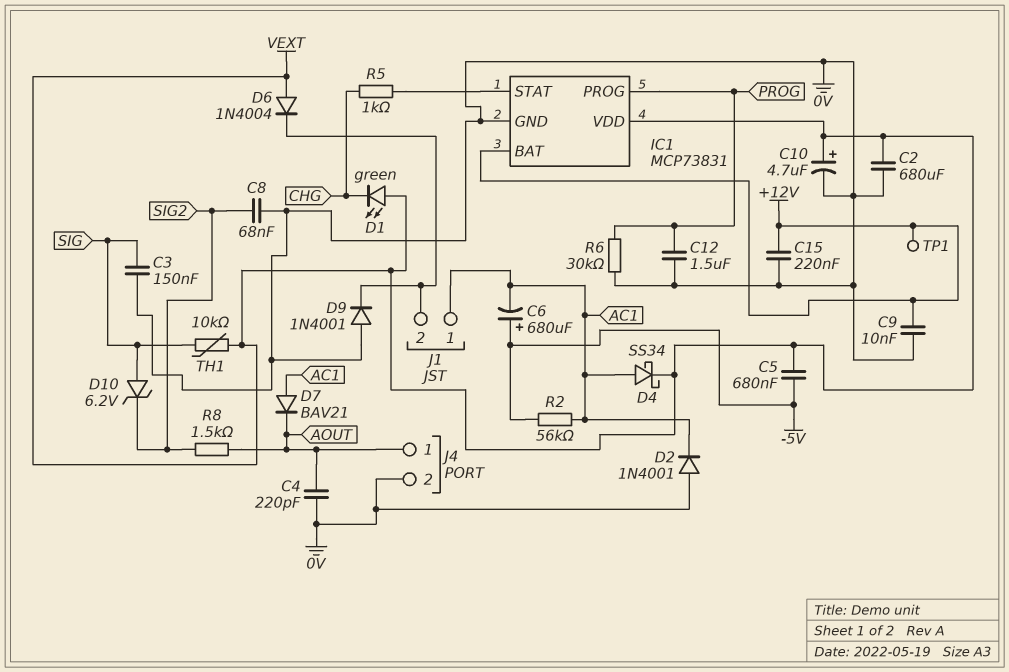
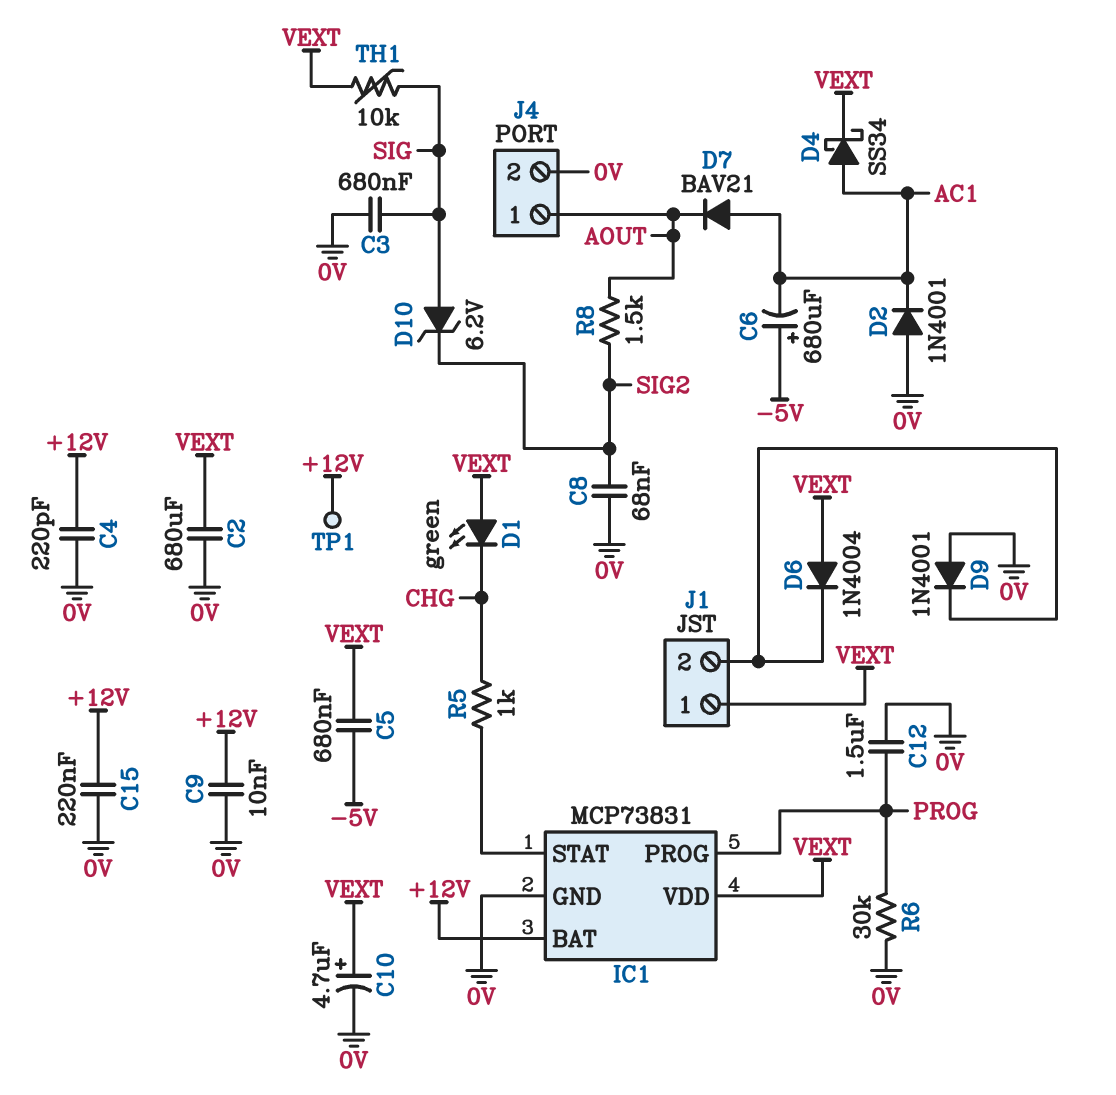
C3: 150nF (0V, SIG) -> 680nF (0V, SIG)
C4: 220pF (0V, AOUT) -> 220pF (+12V, 0V)
J1 pin 1: AC1 -> VEXT
R2: 56k (-5V, AC1) -> none

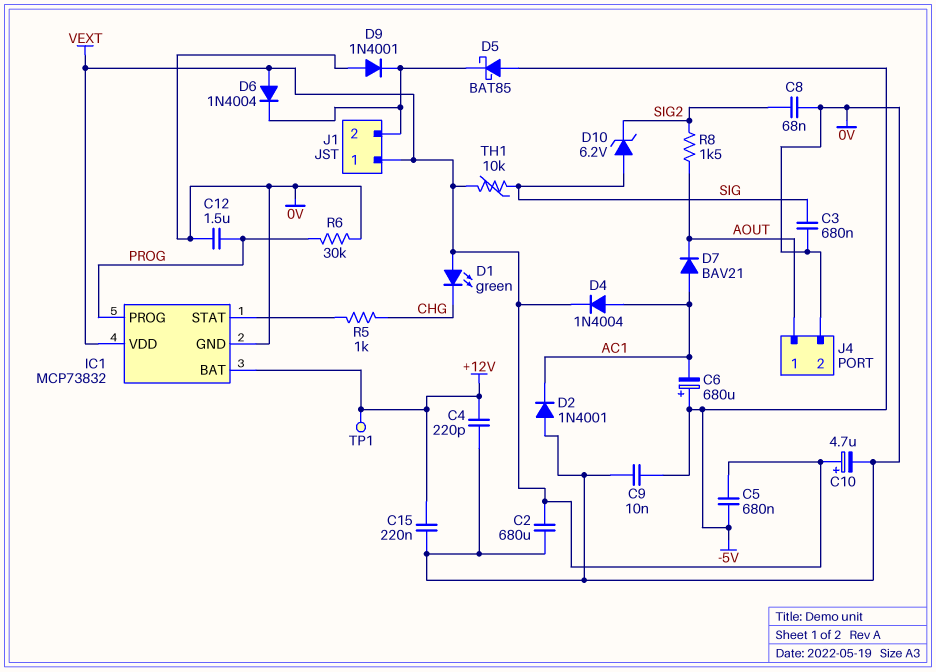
C9: 10nF (+12V, 0V) -> 10nF (-5V, 0V)
D4: schottky SS34 (A AC1, K VEXT) -> diode 1N4004 (A AC1, K VEXT)
D5: none -> schottky BAT85 (A -5V, K J1/2)
IC1: MCP73831 -> MCP73832

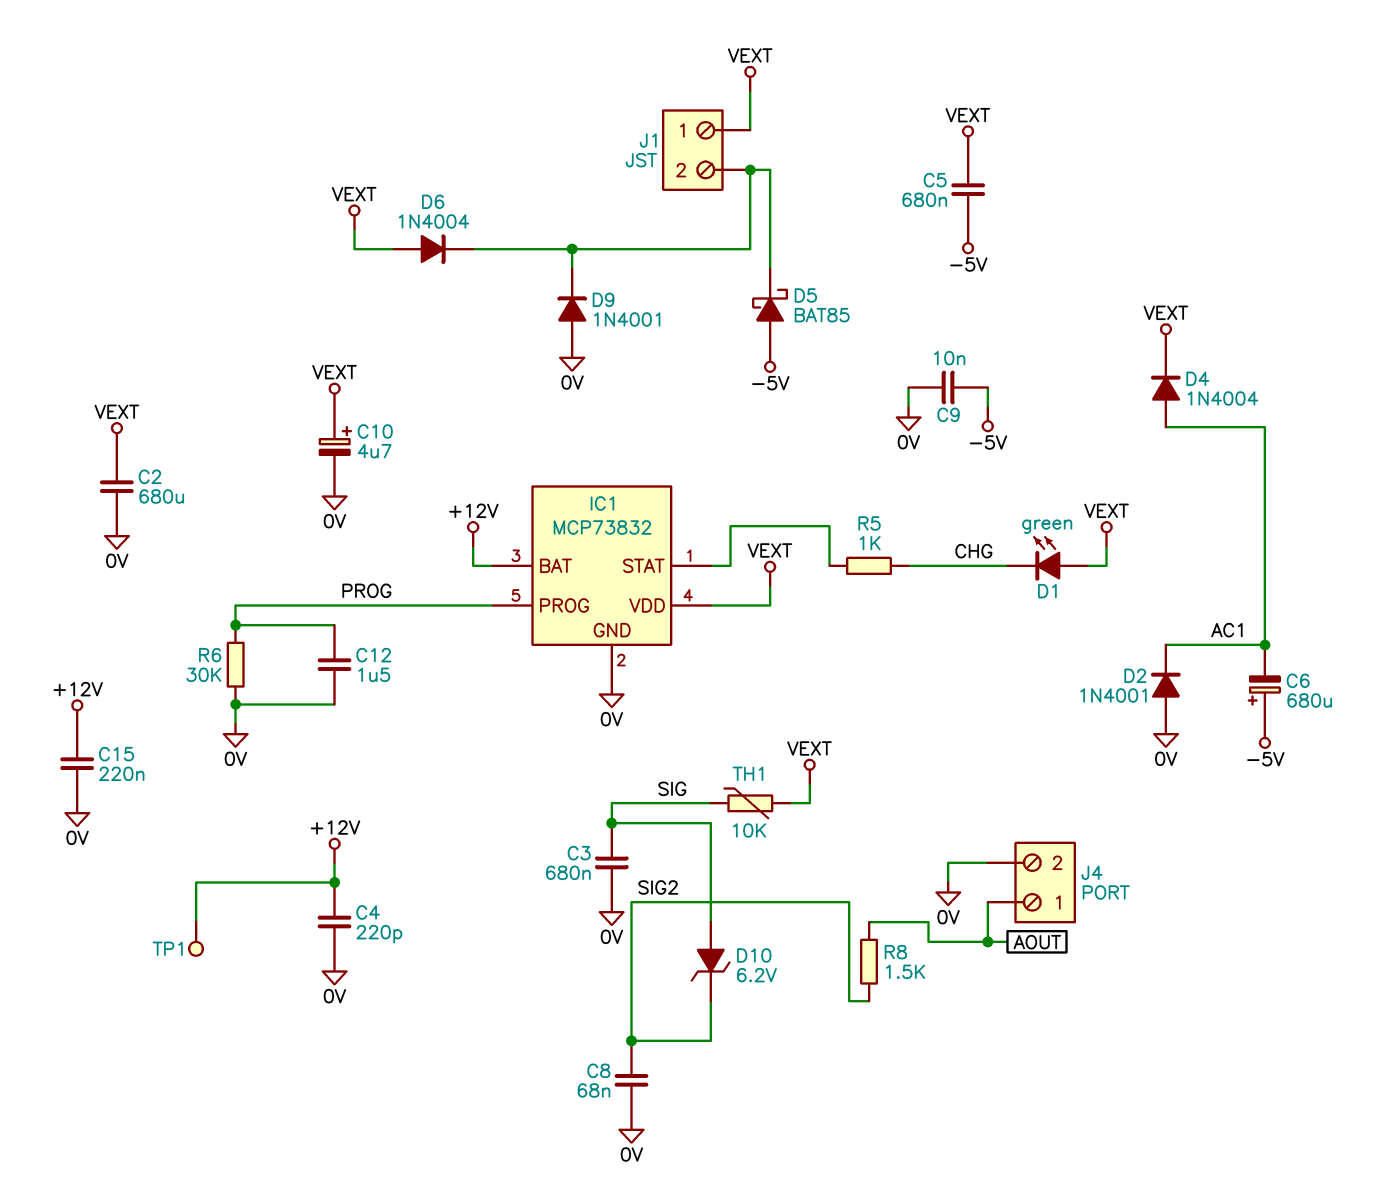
D7: diode BAV21 (A AC1, K AOUT) -> none

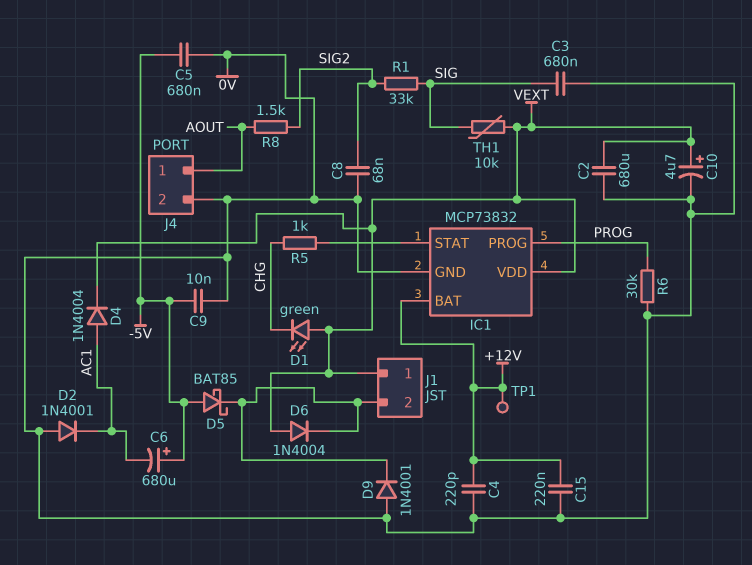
C5: 680nF (-5V, VEXT) -> 680nF (-5V, 0V)
C12: 1.5uF (0V, PROG) -> none
D10: zener 6.2V (A SIG, K SIG2) -> none
R1: none -> 33k (SIG, SIG2)

